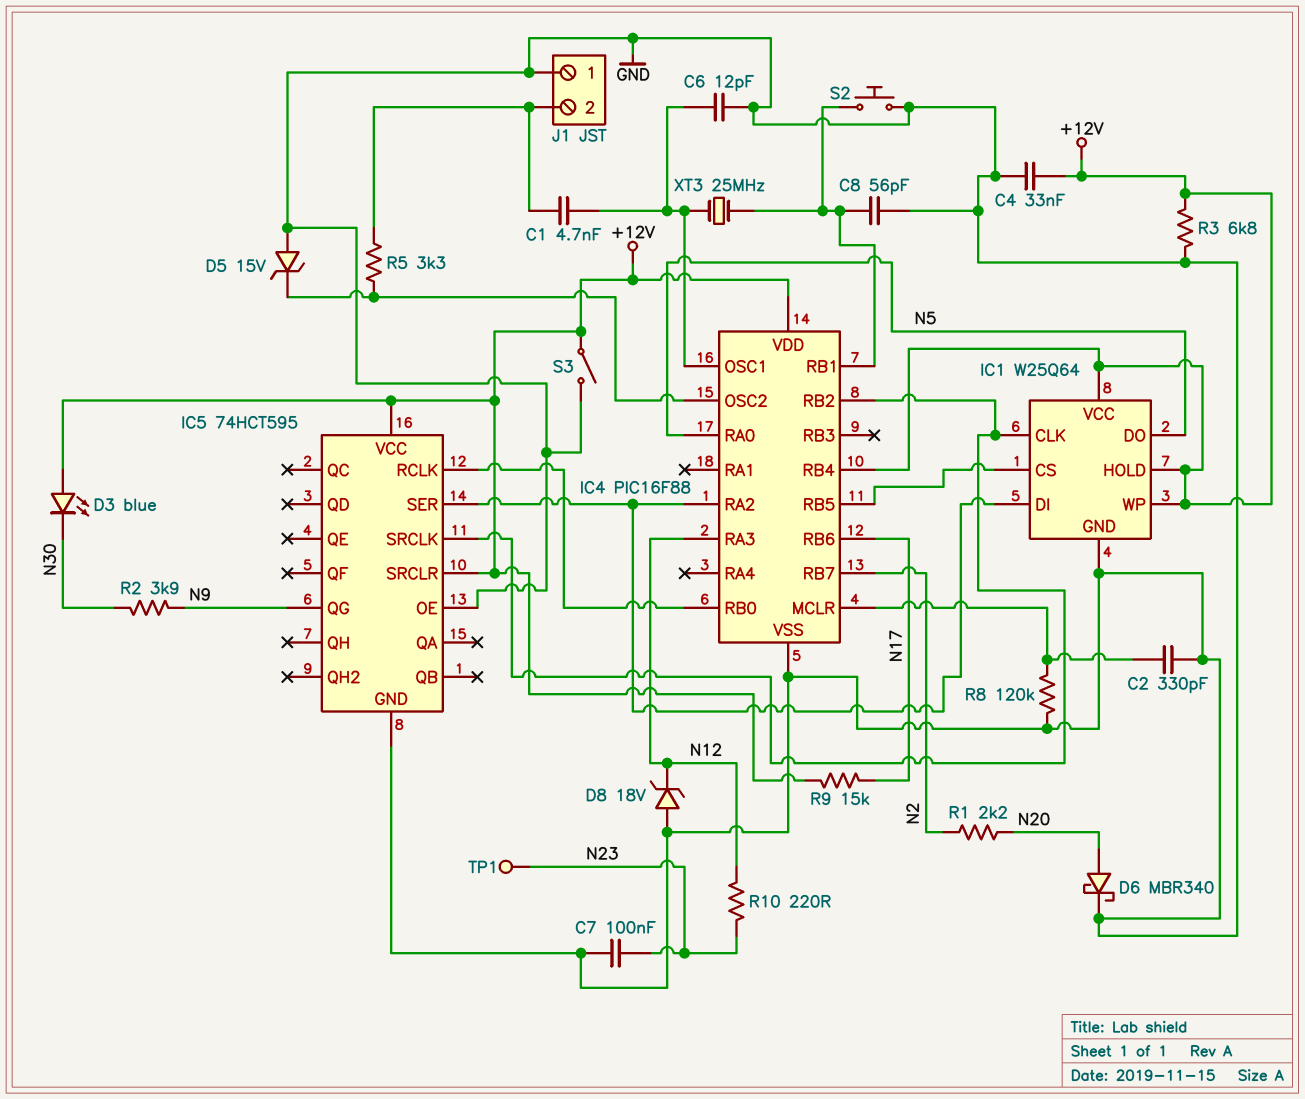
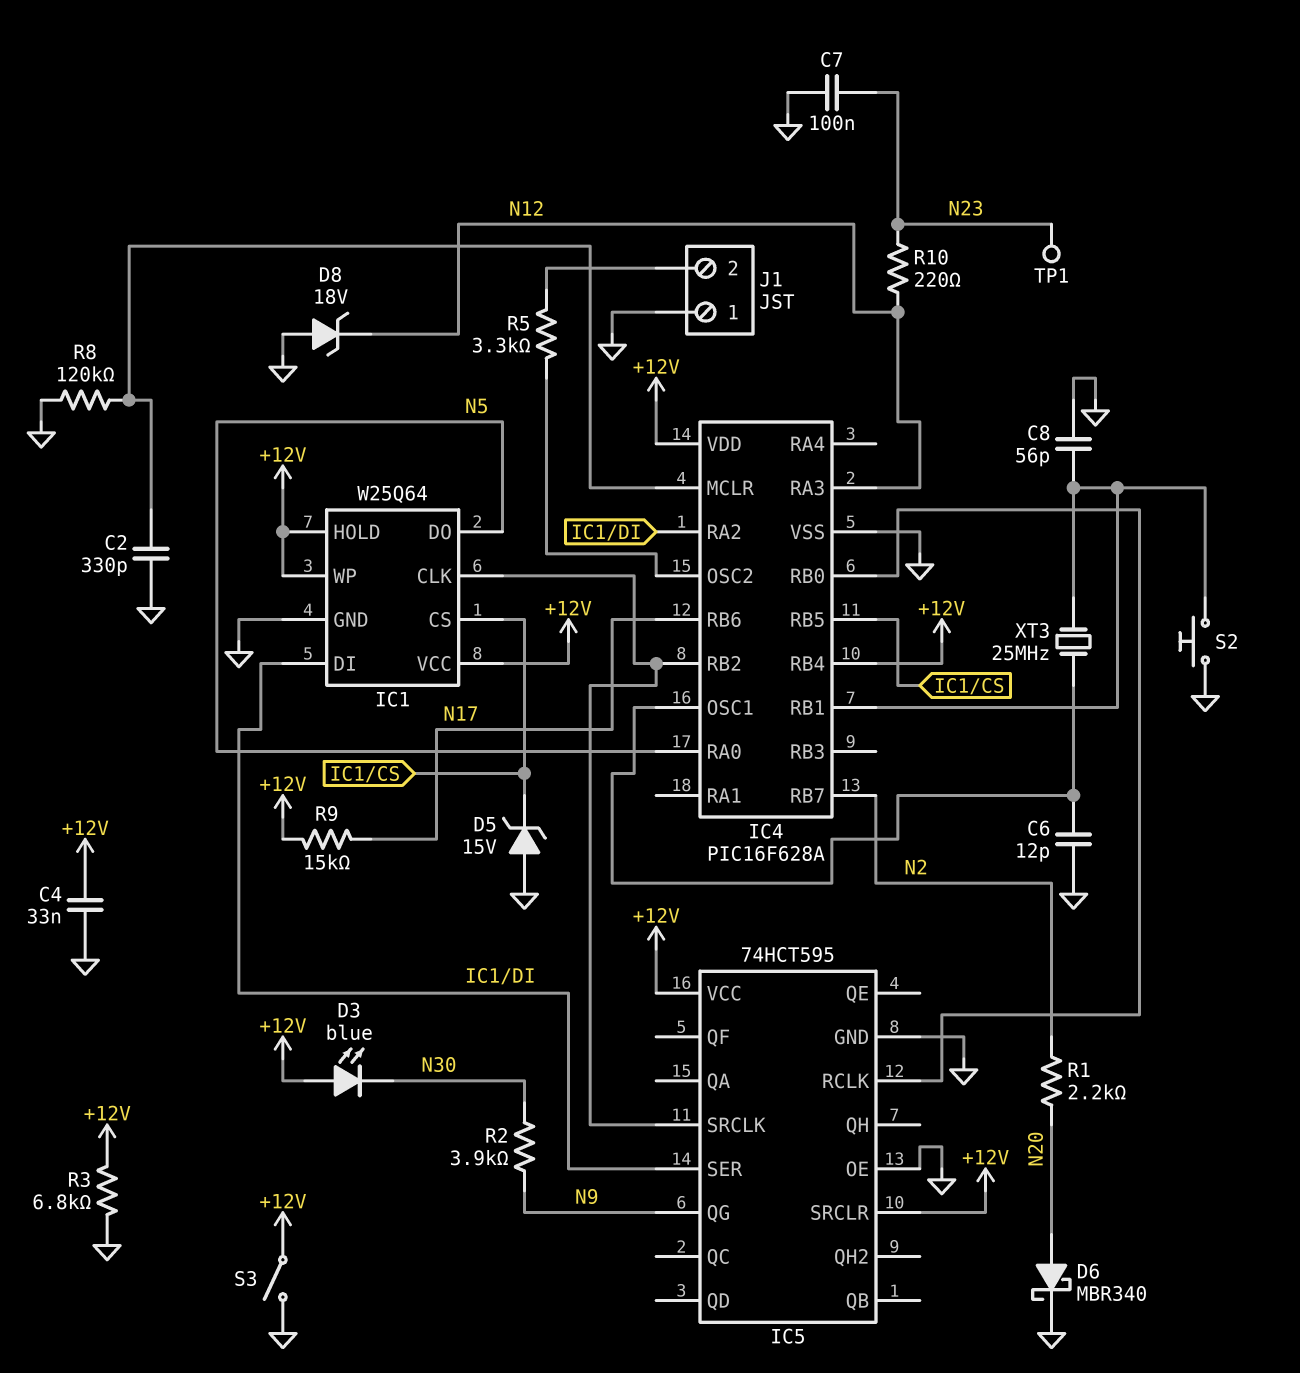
C1: 4.7nF (IC4/OSC1, J1/2) -> none
D5: zener 15V (A GND, K IC4/OSC2) -> zener 15V (A GND, K IC1/CS)
IC4: PIC16F88 -> PIC16F628A

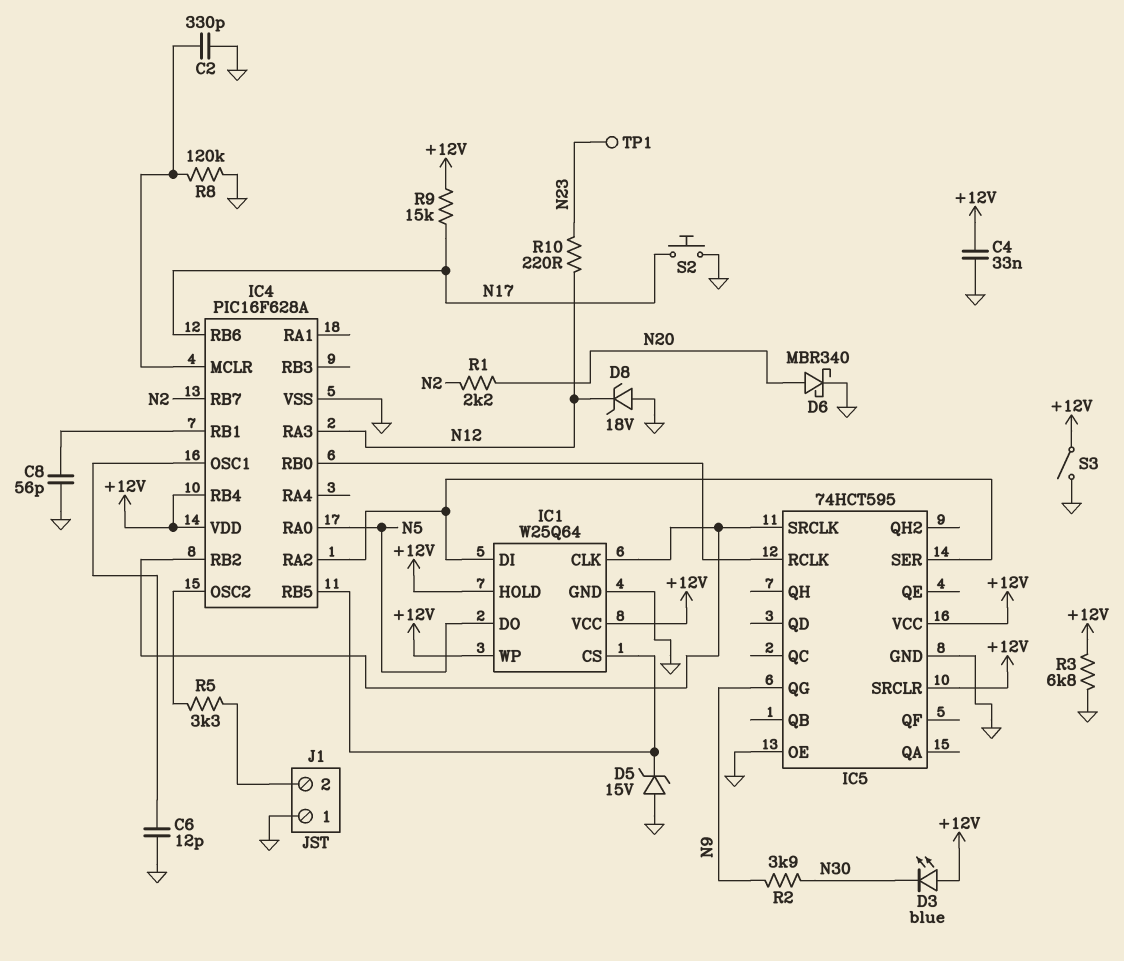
C7: 100nF (GND, N23) -> none
S2: button (GND, IC4/RB1) -> button (GND, N17)
XT3: 25MHz (IC4/OSC1, IC4/RB1) -> none

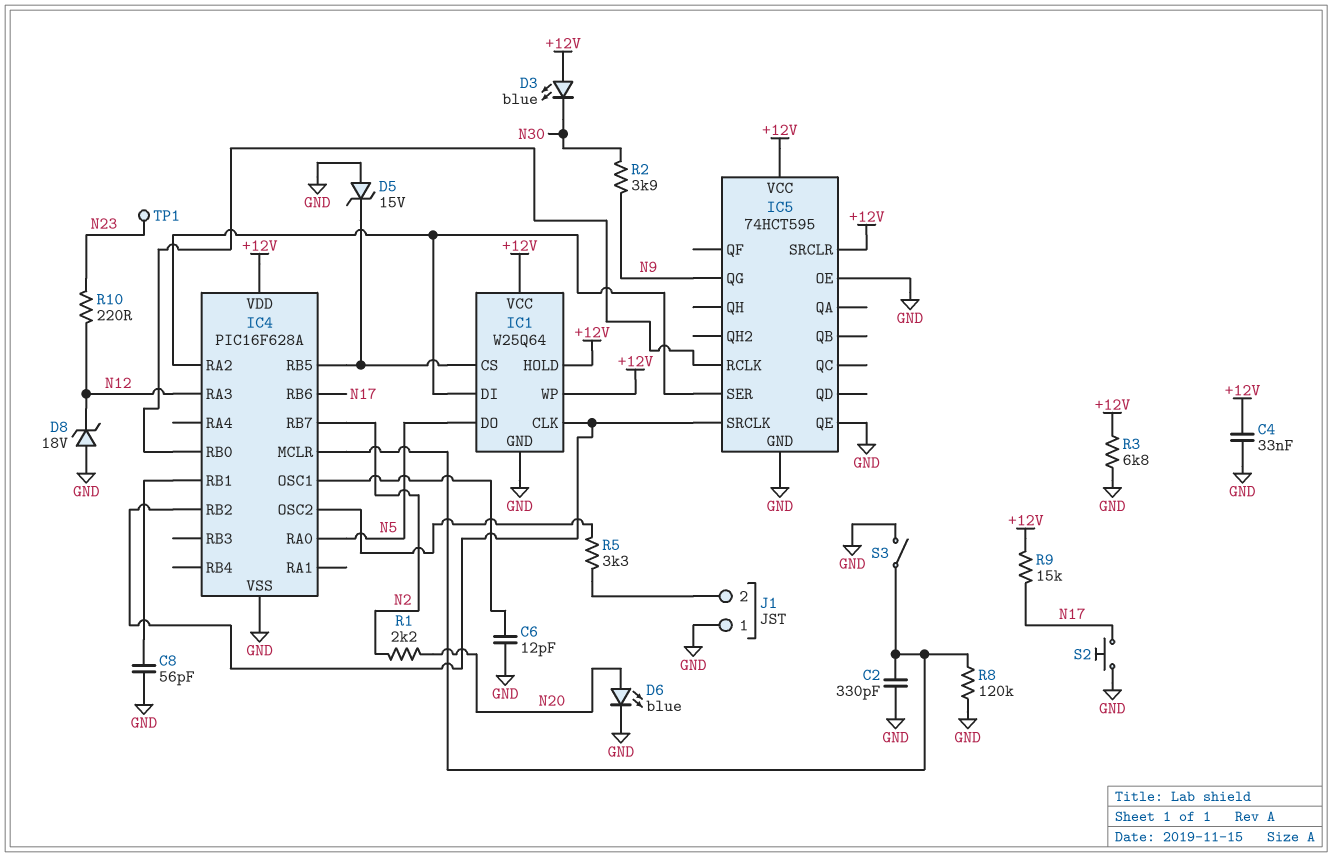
D6: schottky MBR340 (A N20, K GND) -> LED blue (A N20, K GND)
IC4 pin RB4: +12V -> none
IC5 pin QE: none -> GND
S3: switch (+12V, GND) -> switch (GND, IC4/MCLR)

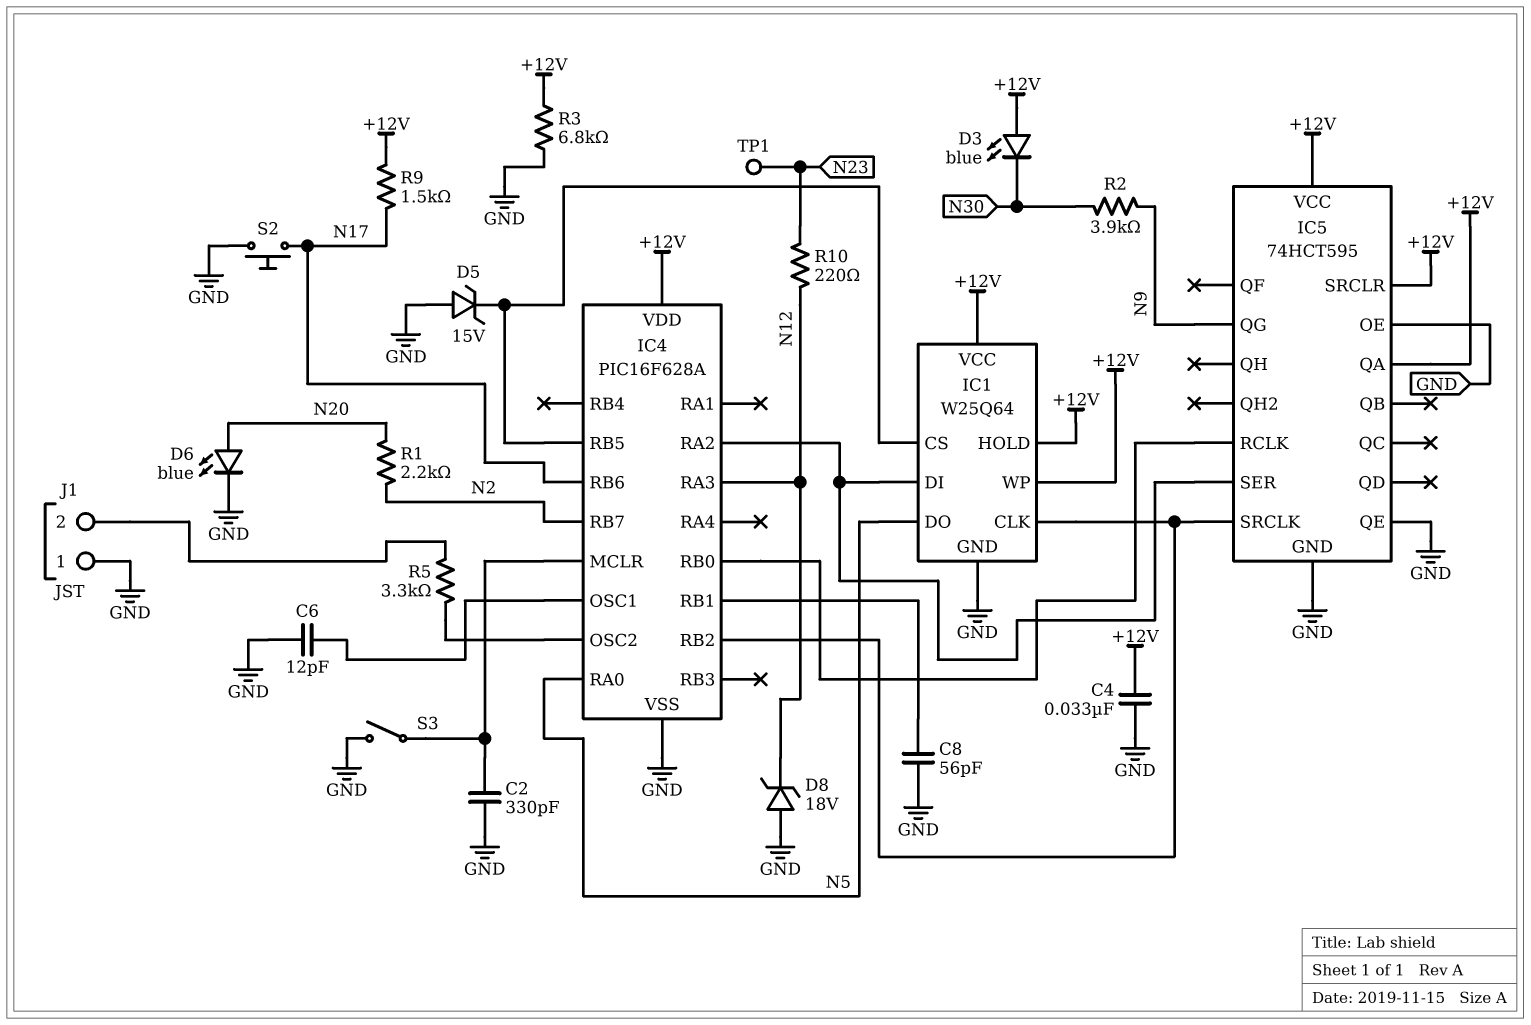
IC5 pin QA: none -> +12V
R8: 120k (GND, IC4/MCLR) -> none
R9: 15k (+12V, N17) -> 1.5k (+12V, N17)

